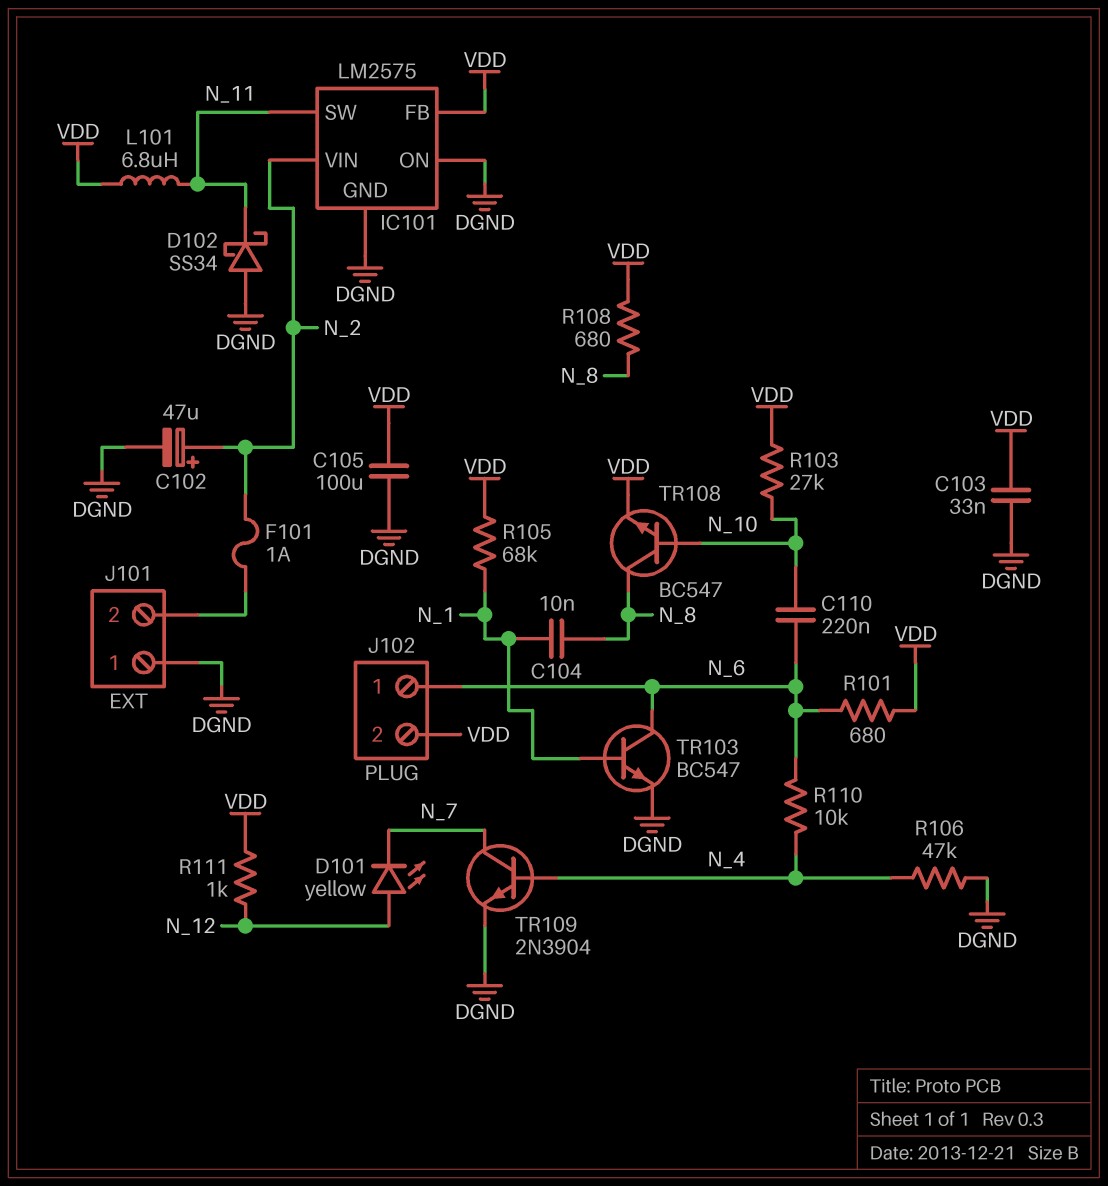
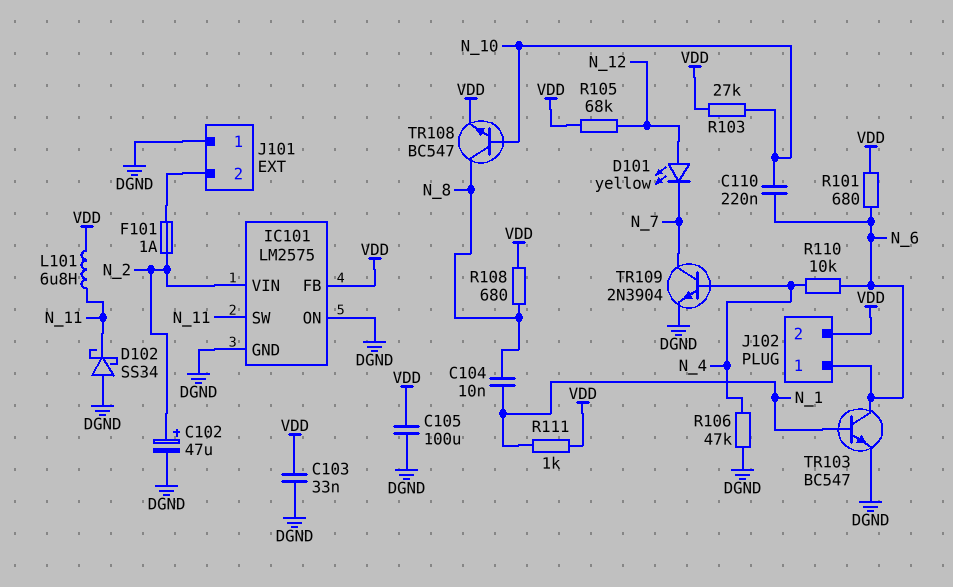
R105: 68k (N_1, VDD) -> 68k (N_12, VDD)
R111: 1k (N_12, VDD) -> 1k (N_1, VDD)

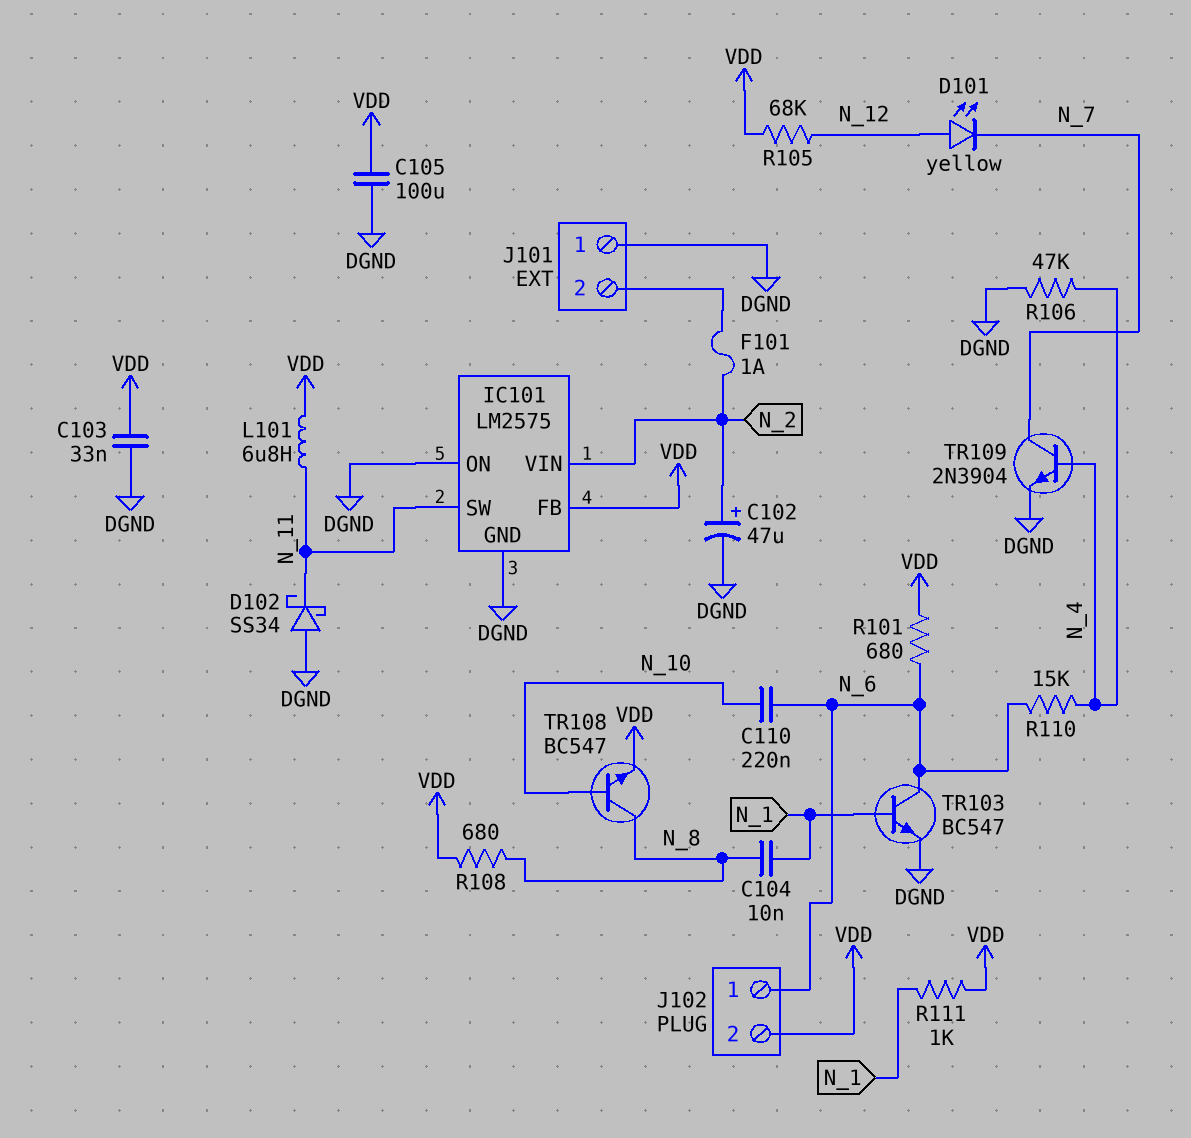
R103: 27k (N_10, VDD) -> none
R110: 10k (N_4, N_6) -> 15k (N_4, N_6)

